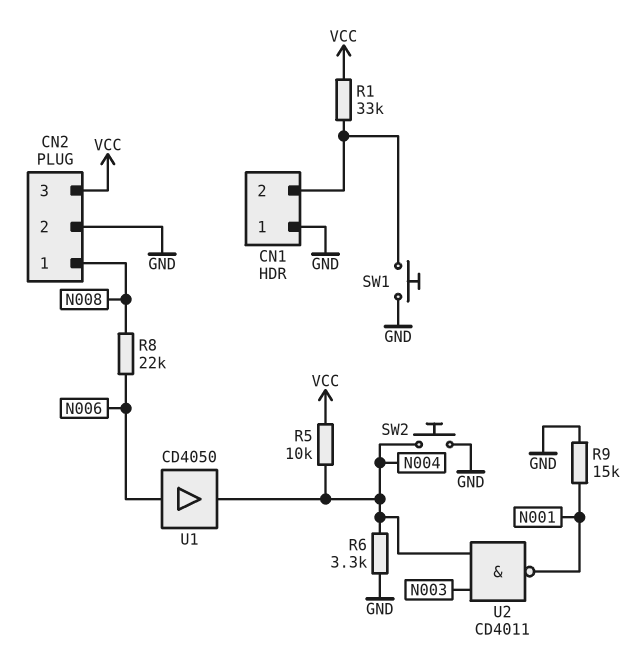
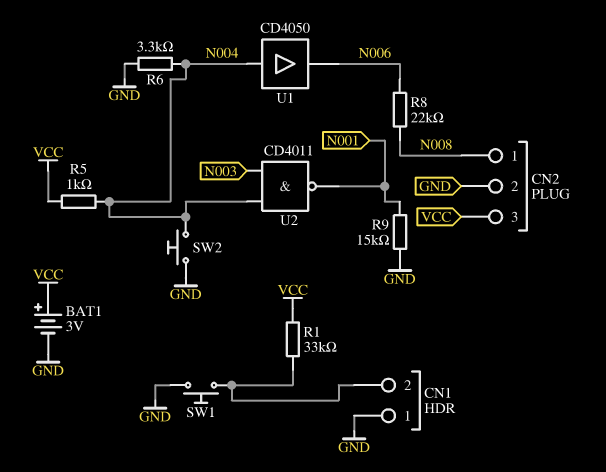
BAT1: none -> 3V (plus VCC, minus GND)
R5: 10k (N004, VCC) -> 1k (N004, VCC)
U1: buffer CD4050 (in N006, out N004) -> buffer CD4050 (in N004, out N006)

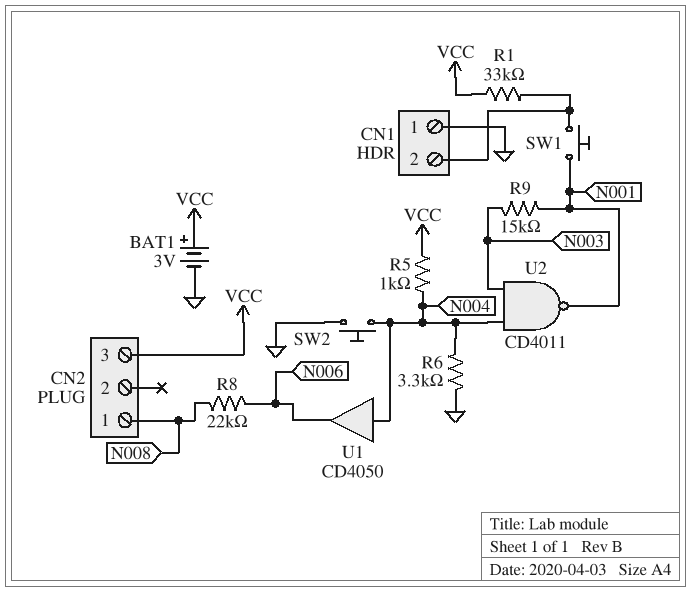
CN2 pin 2: GND -> none
R9: 15k (GND, N001) -> 15k (N001, N003)
SW1: button (CN1/2, GND) -> button (CN1/2, N001)

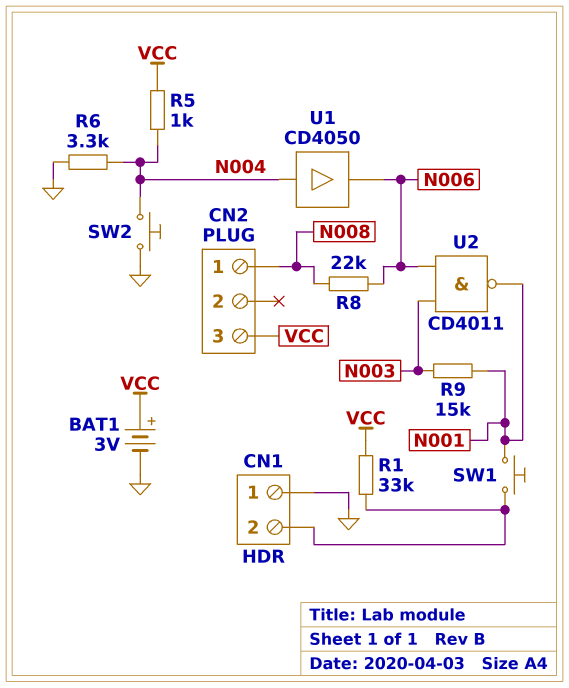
U2: NAND CD4011 (in N003, in N004, out N001) -> NAND CD4011 (in N003, in N006, out N001)

